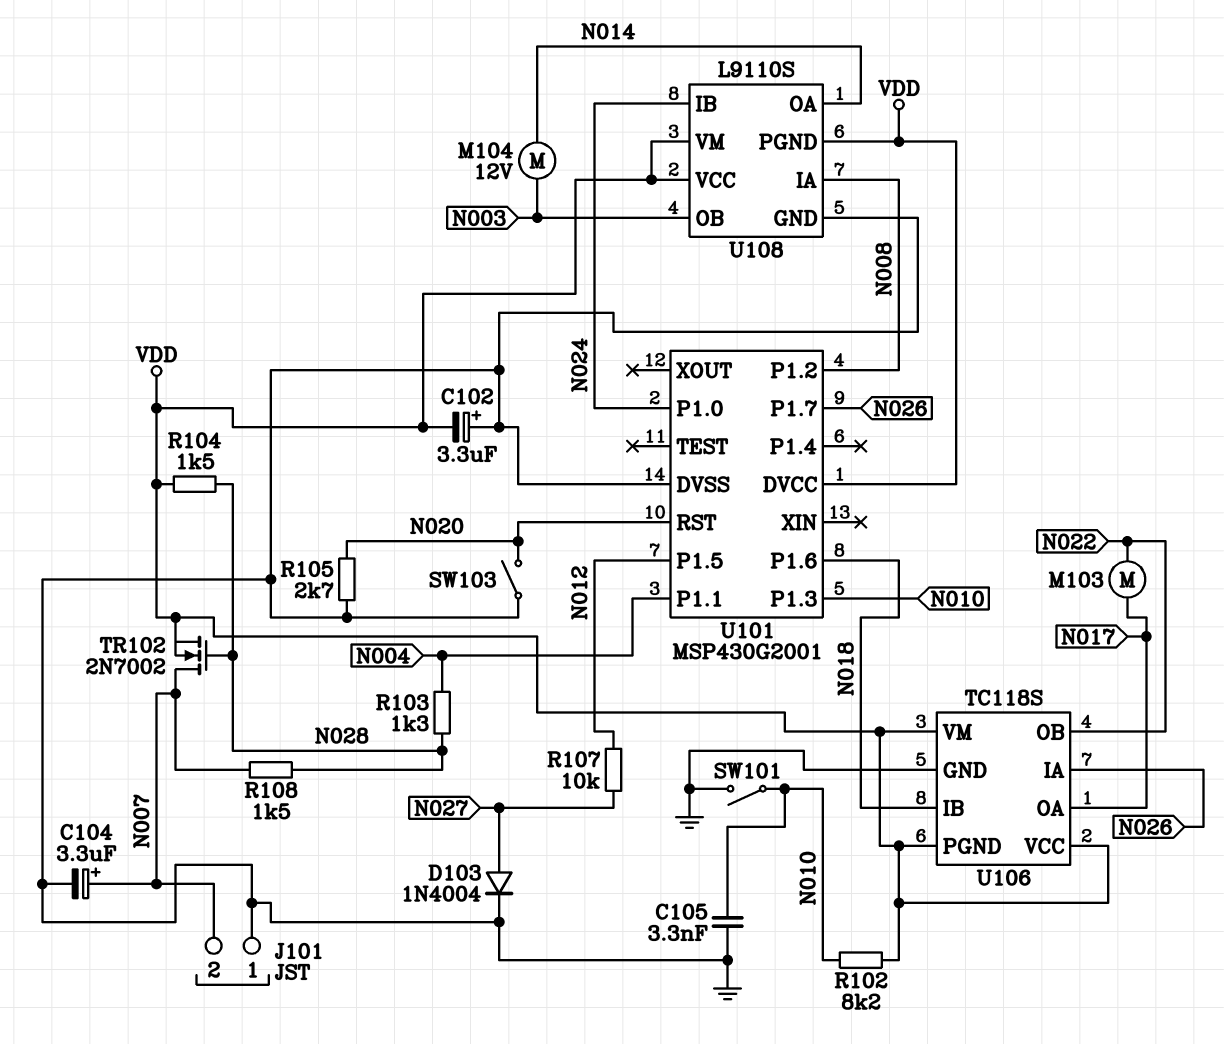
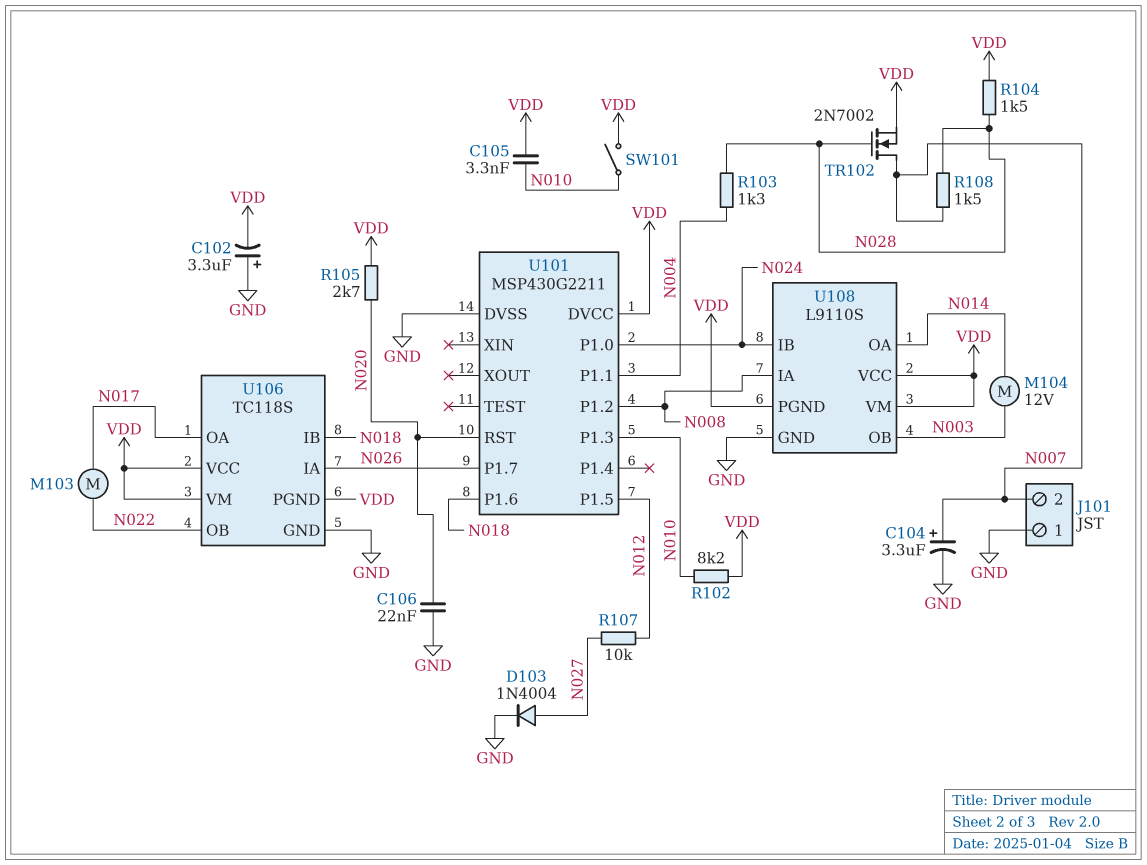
C105: 3.3nF (GND, N010) -> 3.3nF (N010, VDD)
C106: none -> 22nF (GND, N020)
R105: 2.7k (GND, N020) -> 2.7k (N020, VDD)
SW101: switch (GND, N010) -> switch (N010, VDD)
SW103: switch (GND, N020) -> none
U101: MSP430G2001 -> MSP430G2211

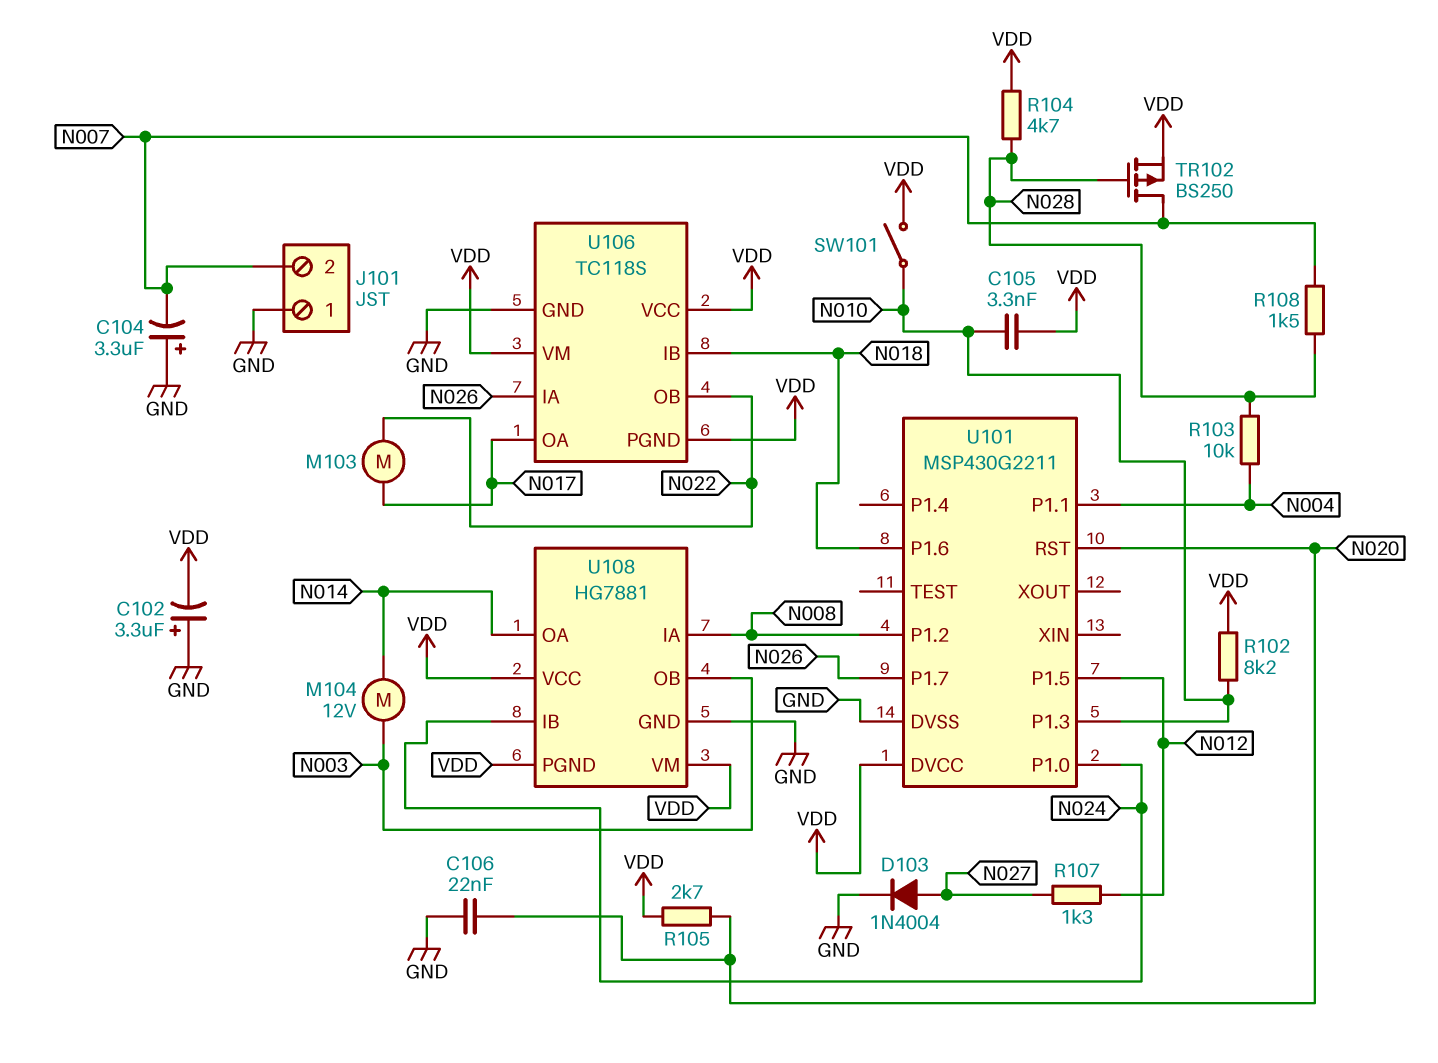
C104: 3.3uF (plus N007, minus GND) -> 3.3uF (plus GND, minus N007)
R103: 1.3k (N004, N028) -> 10k (N004, N028)
R104: 1.5k (N028, VDD) -> 4.7k (N028, VDD)
R107: 10k (N012, N027) -> 1.3k (N012, N027)
TR102: NMOS 2N7002 (G N028, D N007, S VDD) -> PMOS BS250 (G N028, D N007, S VDD)
U108: L9110S -> HG7881

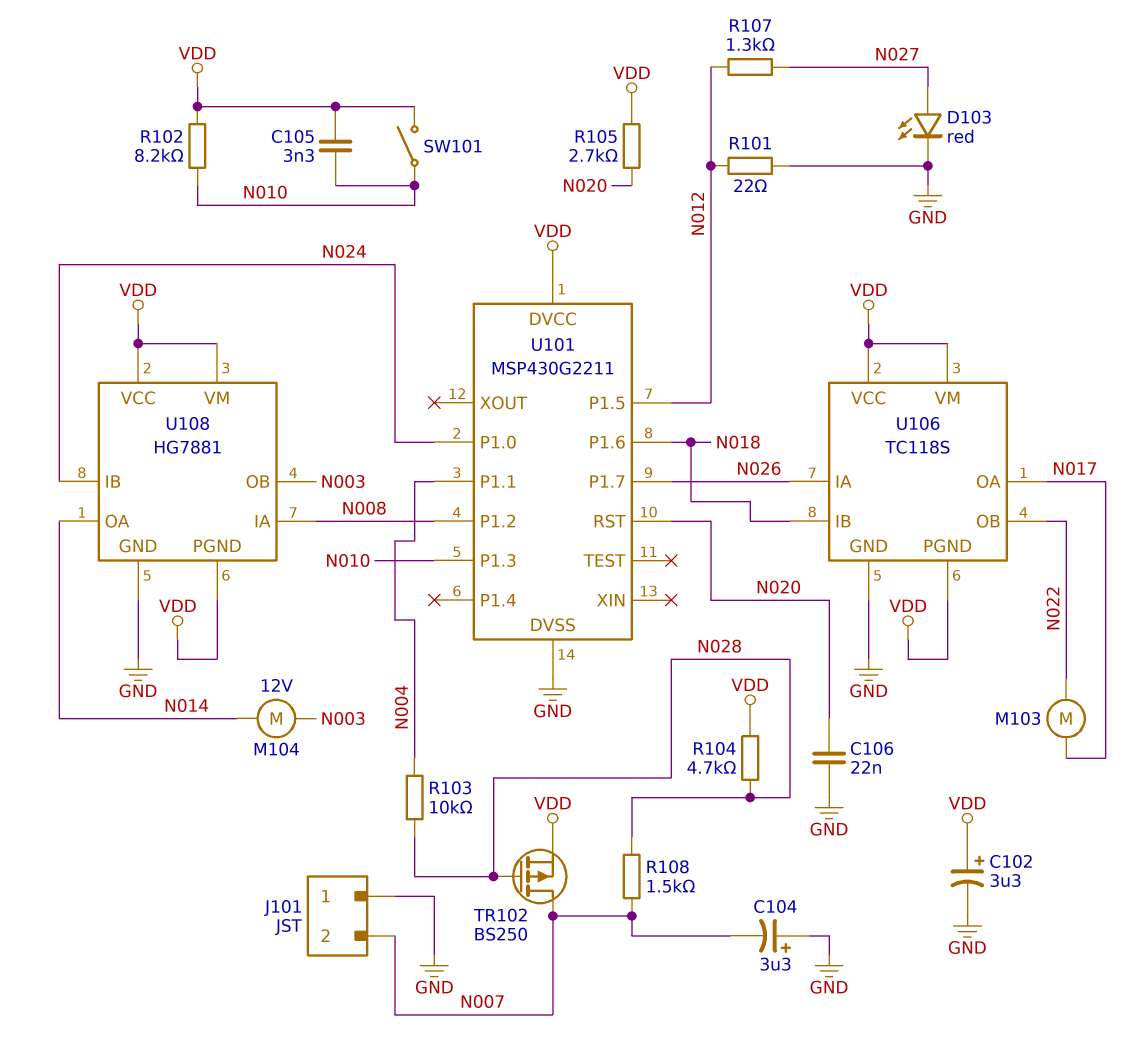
C102: 3.3uF (plus GND, minus VDD) -> 3.3uF (plus VDD, minus GND)
D103: diode 1N4004 (A N027, K GND) -> LED red (A N027, K GND)
R101: none -> 22 (GND, N012)

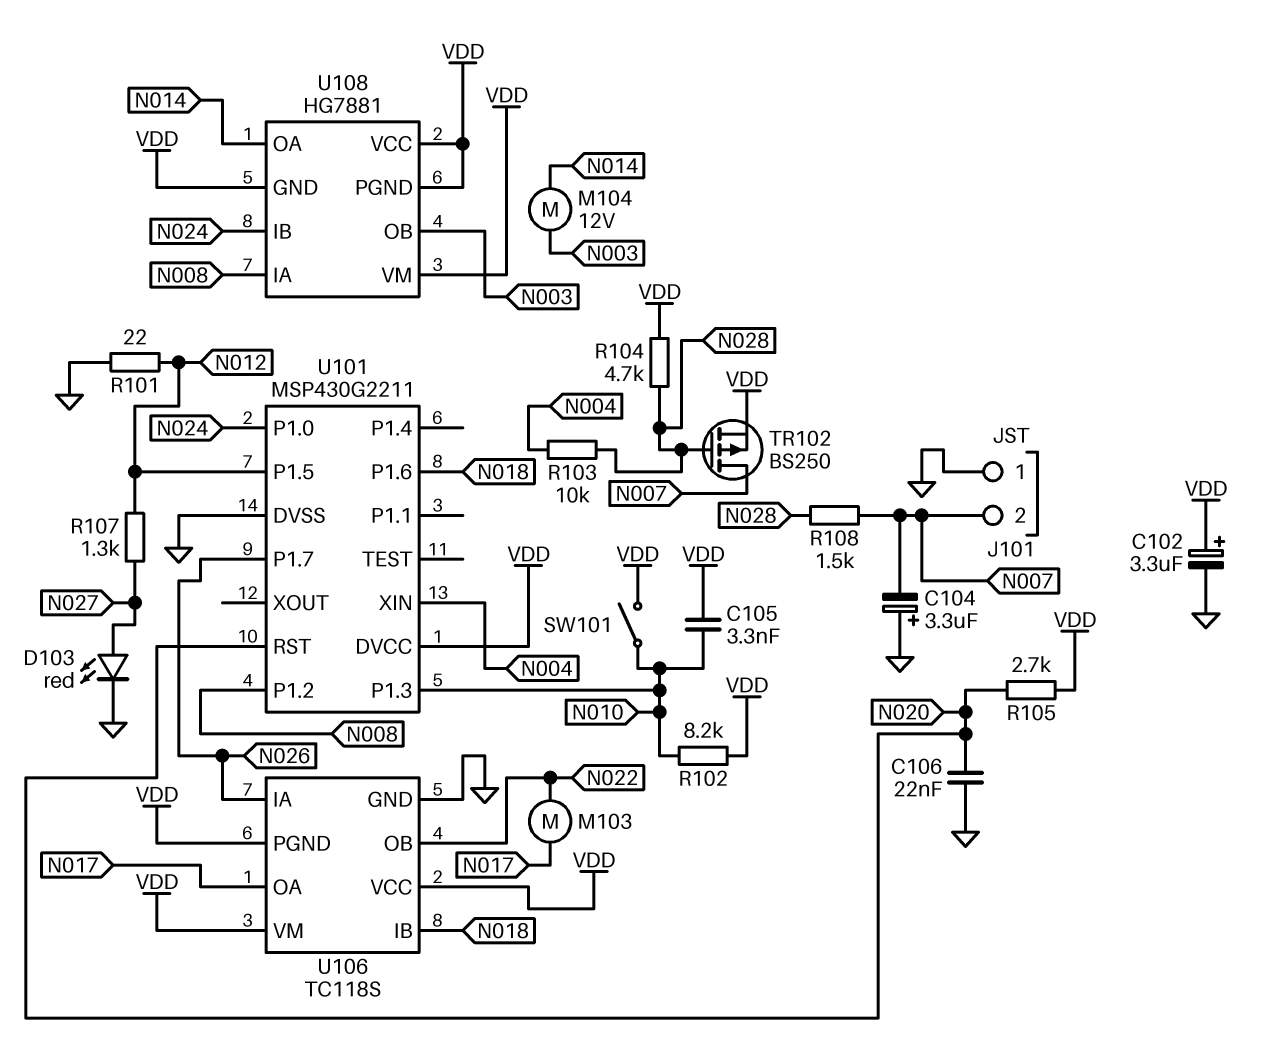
U101 pin P1.1: N004 -> none
U101 pin XIN: none -> N004
U108 pin GND: GND -> VDD

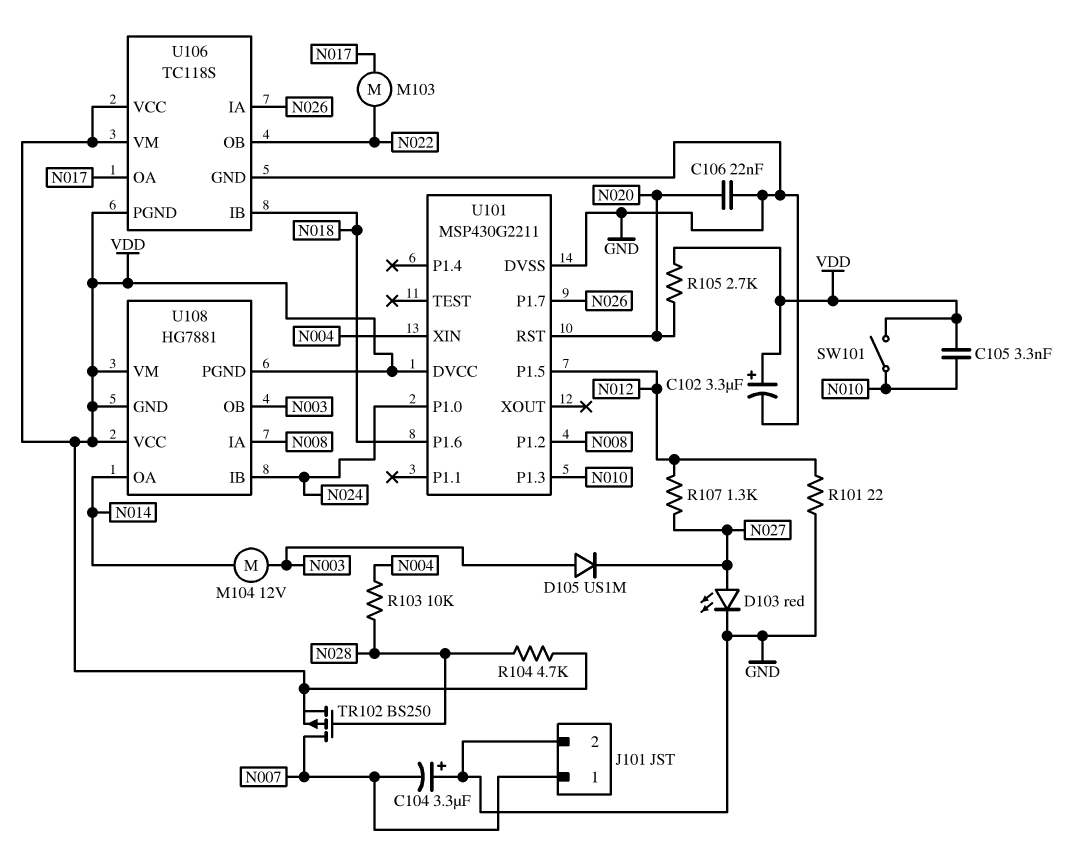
D105: none -> diode US1M (A N003, K N027)
J101 pin 1: GND -> N007
J101 pin 2: N007 -> GND
R102: 8.2k (N010, VDD) -> none
R108: 1.5k (N007, N028) -> none

